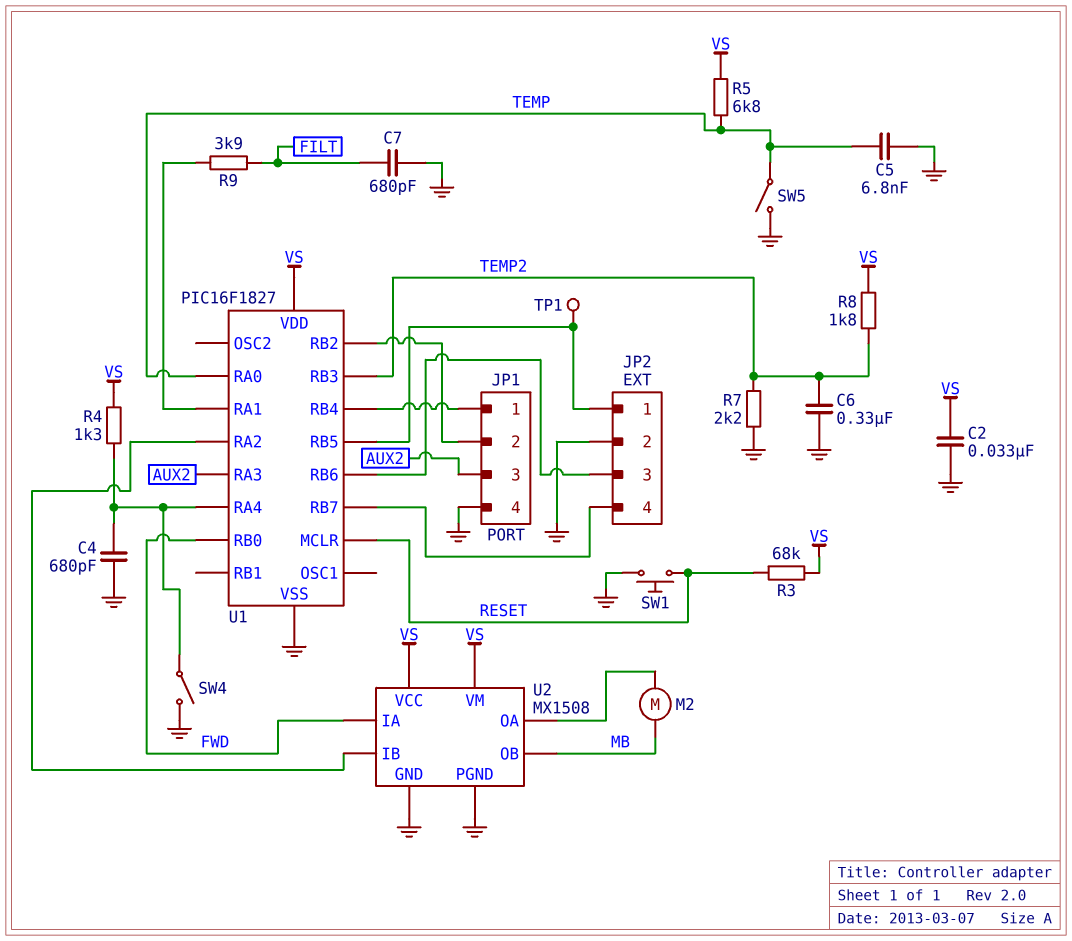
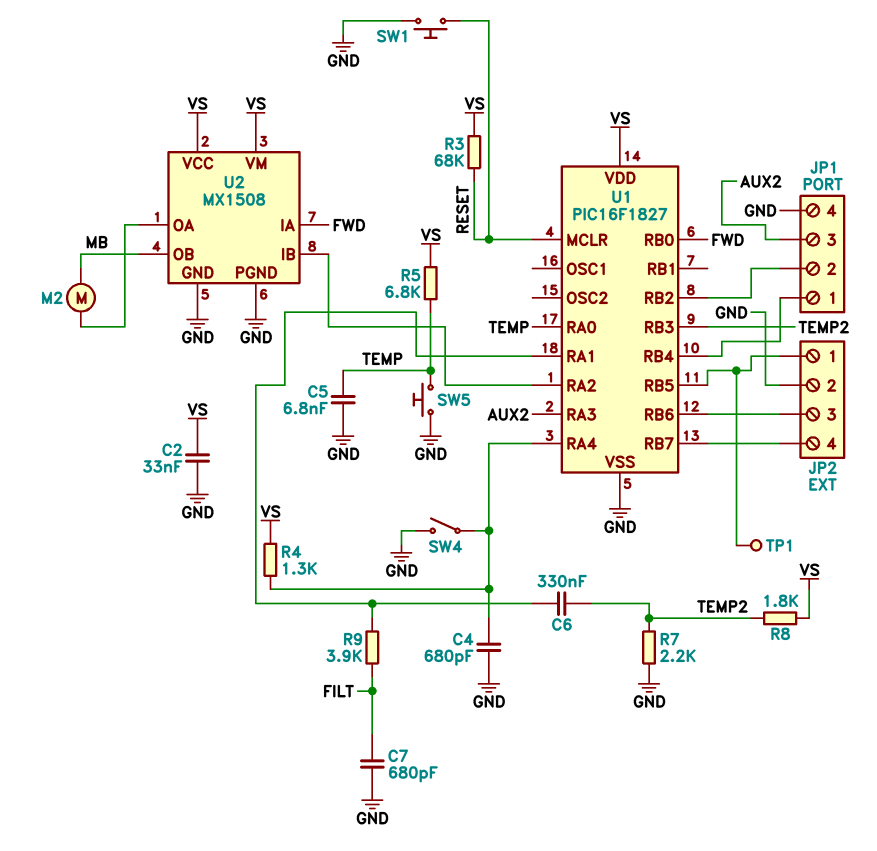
C6: 330nF (GND, TEMP2) -> 330nF (TEMP2, U1/RA1)
SW5: switch (GND, TEMP) -> button (GND, TEMP)

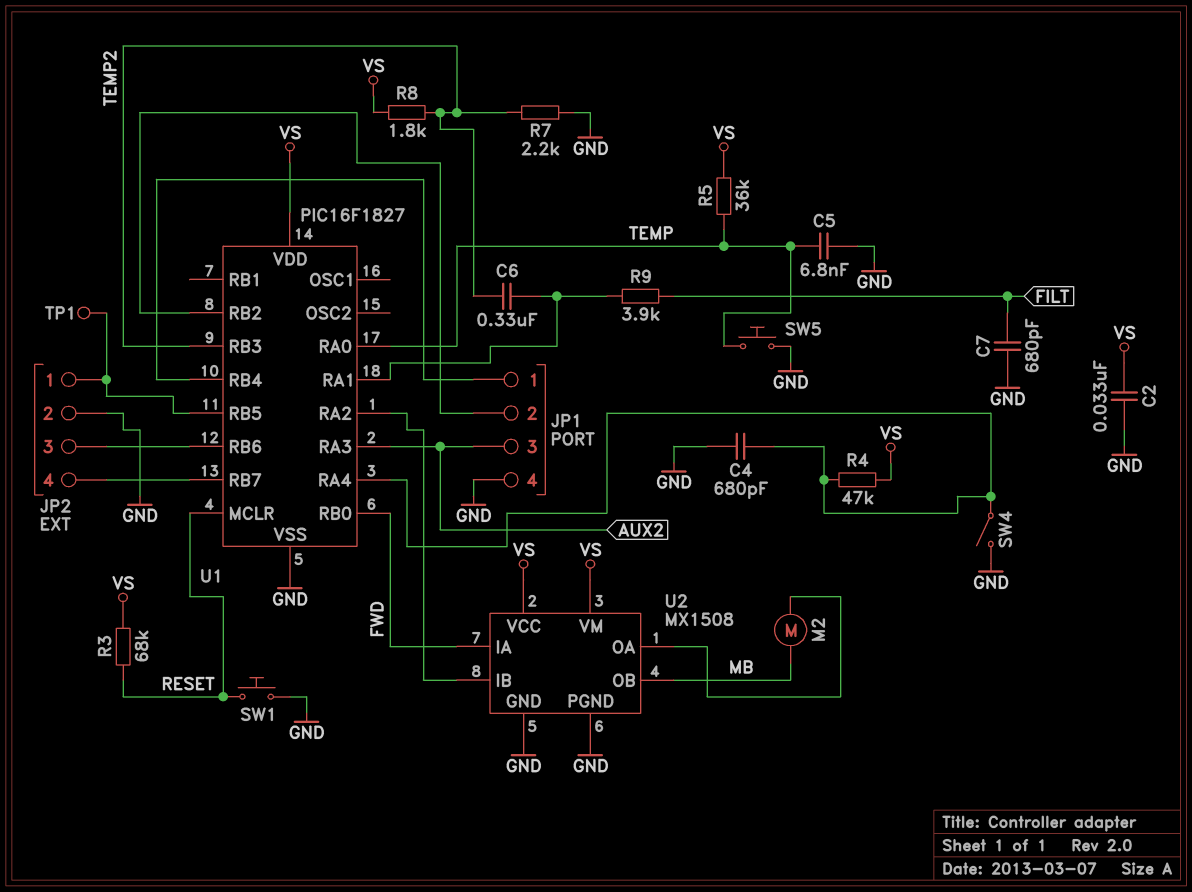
R4: 1.3k (U1/RA4, VS) -> 47k (U1/RA4, VS)
R5: 6.8k (TEMP, VS) -> 36k (TEMP, VS)

